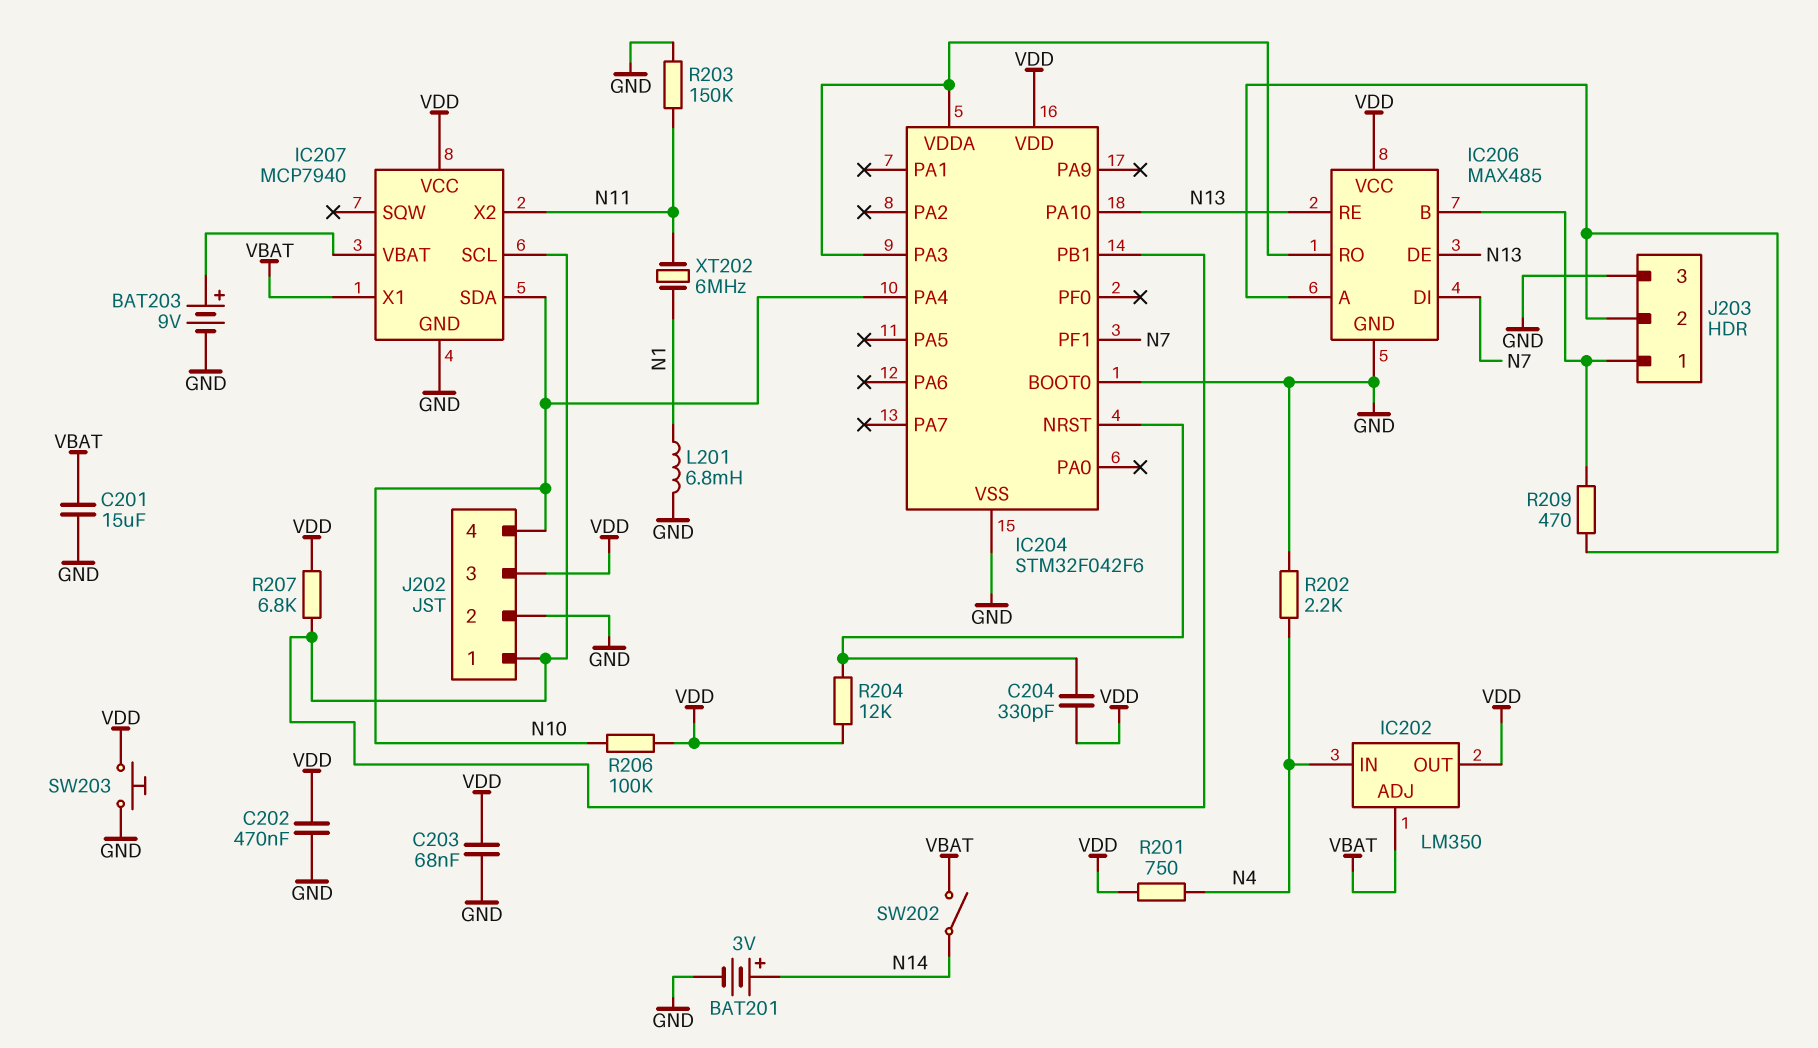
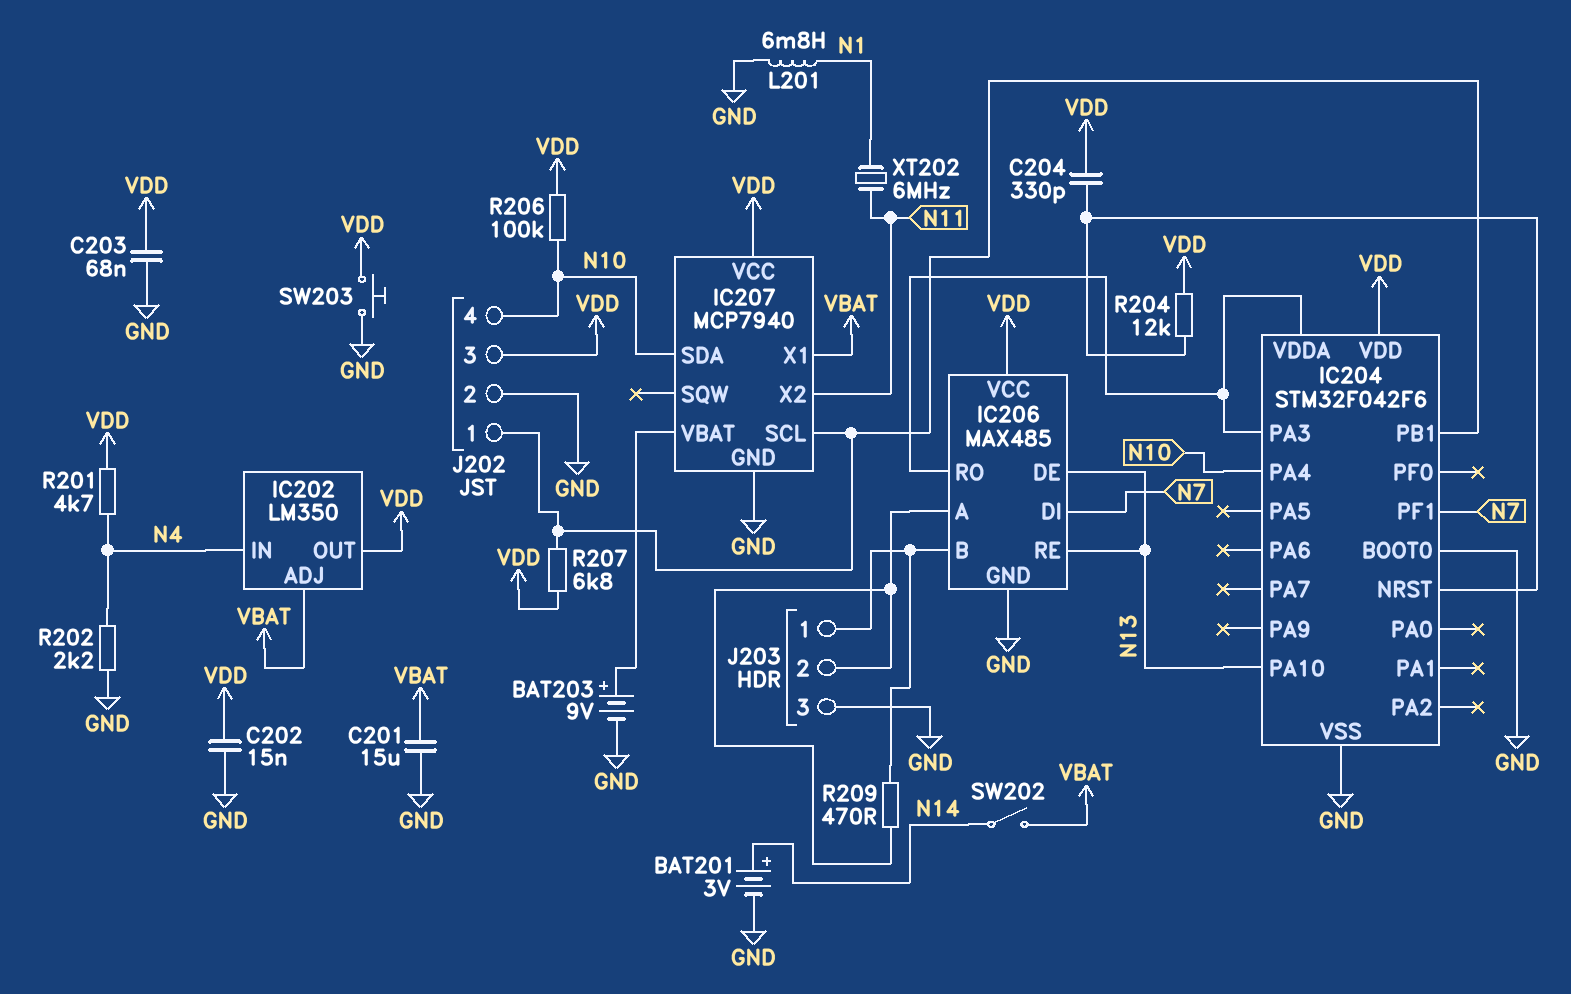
C202: 470nF (GND, VDD) -> 15nF (GND, VDD)
R201: 750 (N4, VDD) -> 4.7k (N4, VDD)
R203: 150k (GND, N11) -> none

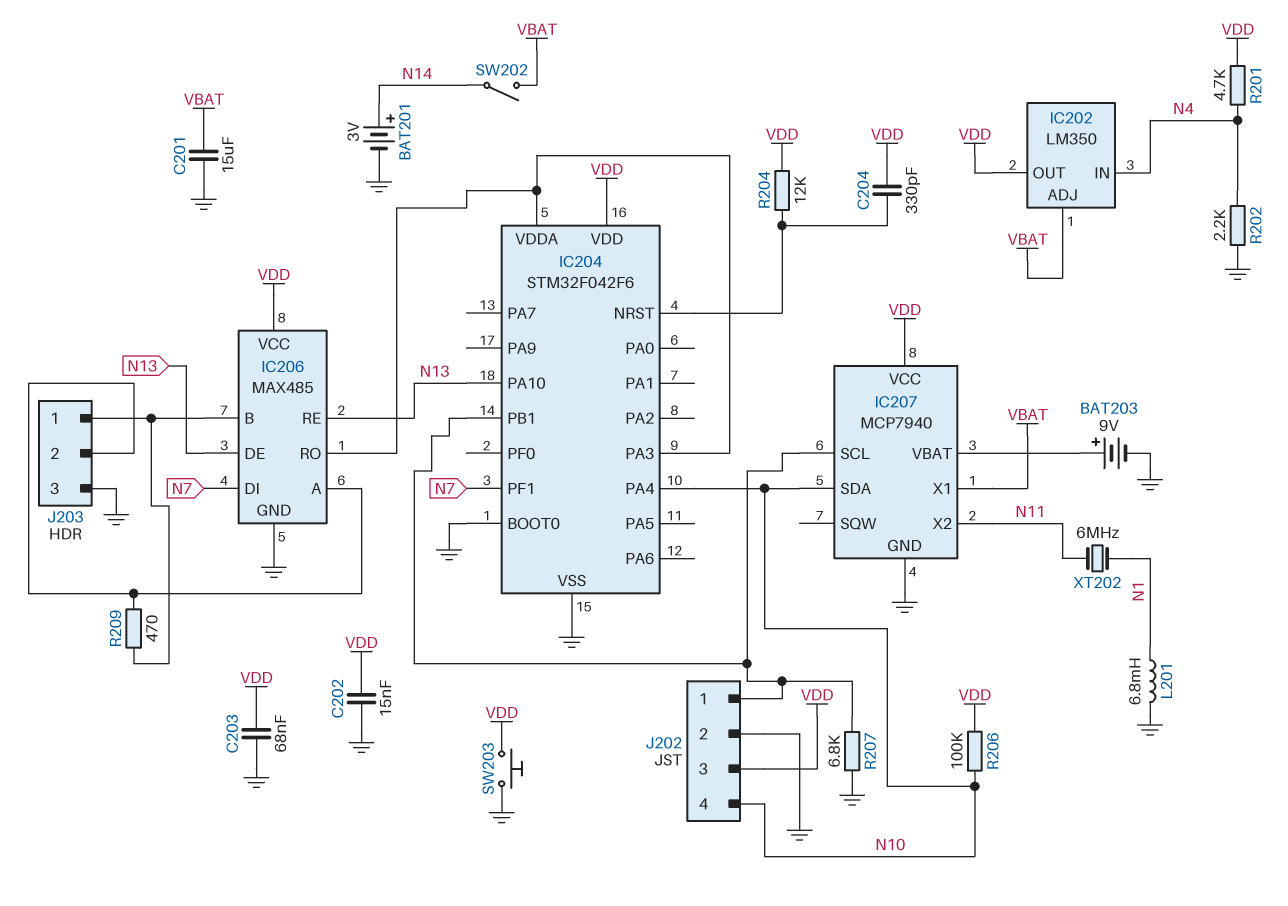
R207: 6.8k (IC204/PB1, VDD) -> 6.8k (GND, IC204/PB1)

